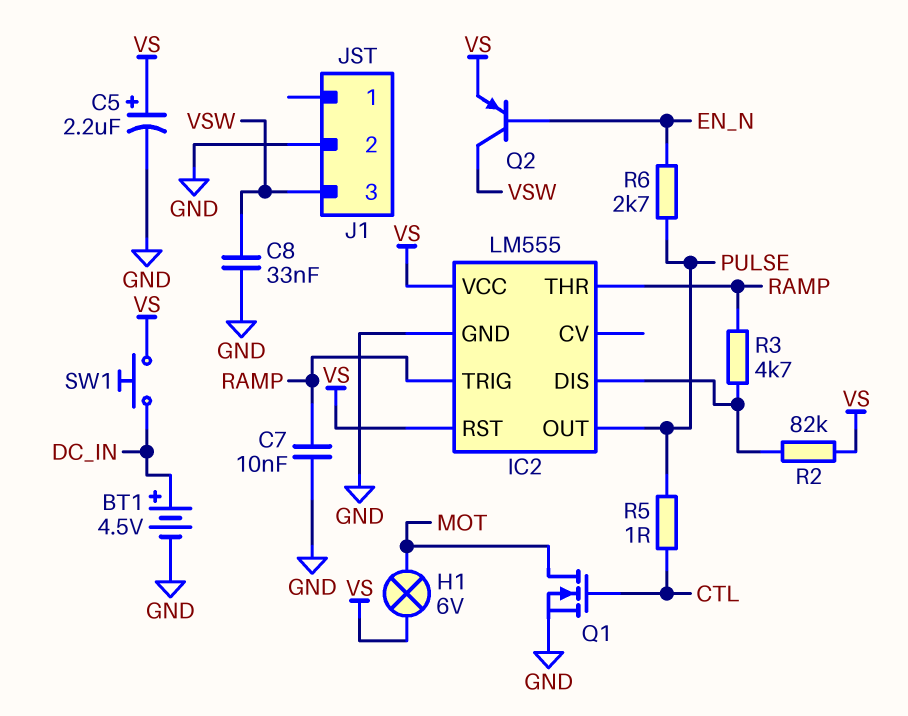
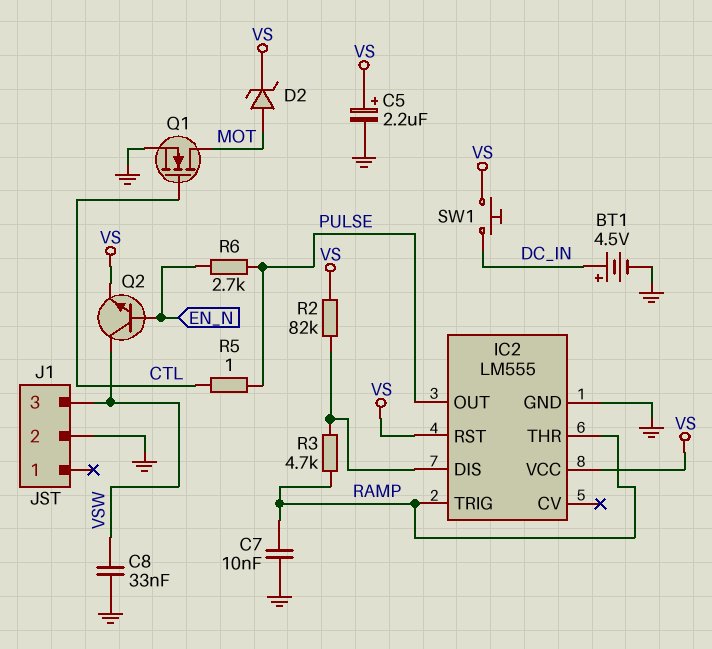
D2: none -> zener (A MOT, K VS)
H1: lamp 6V (MOT, VS) -> none
Q2: PNP (B EN_N, C VSW, E VS) -> NPN (B EN_N, C VSW, E VS)

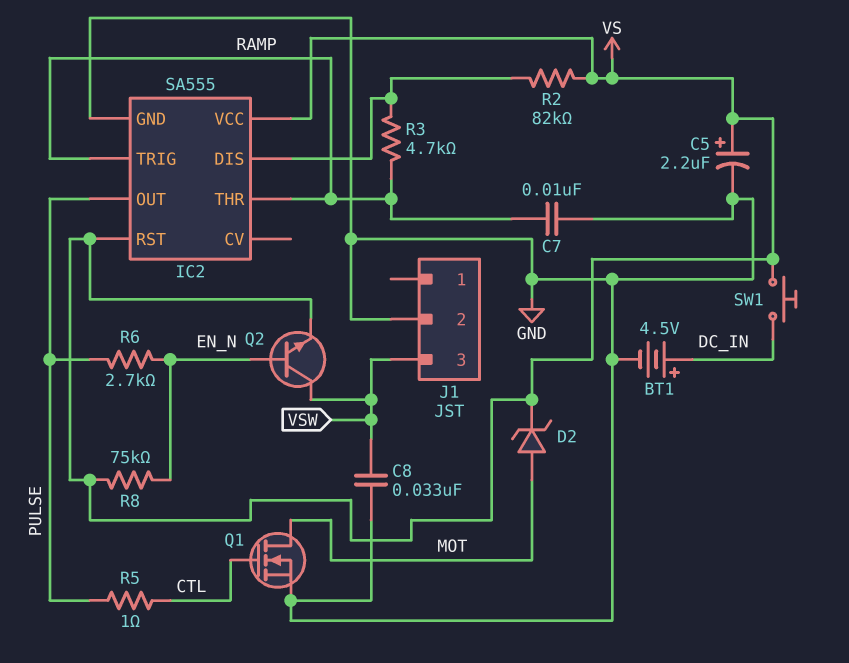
IC2: LM555 -> SA555
R8: none -> 75k (EN_N, VS)

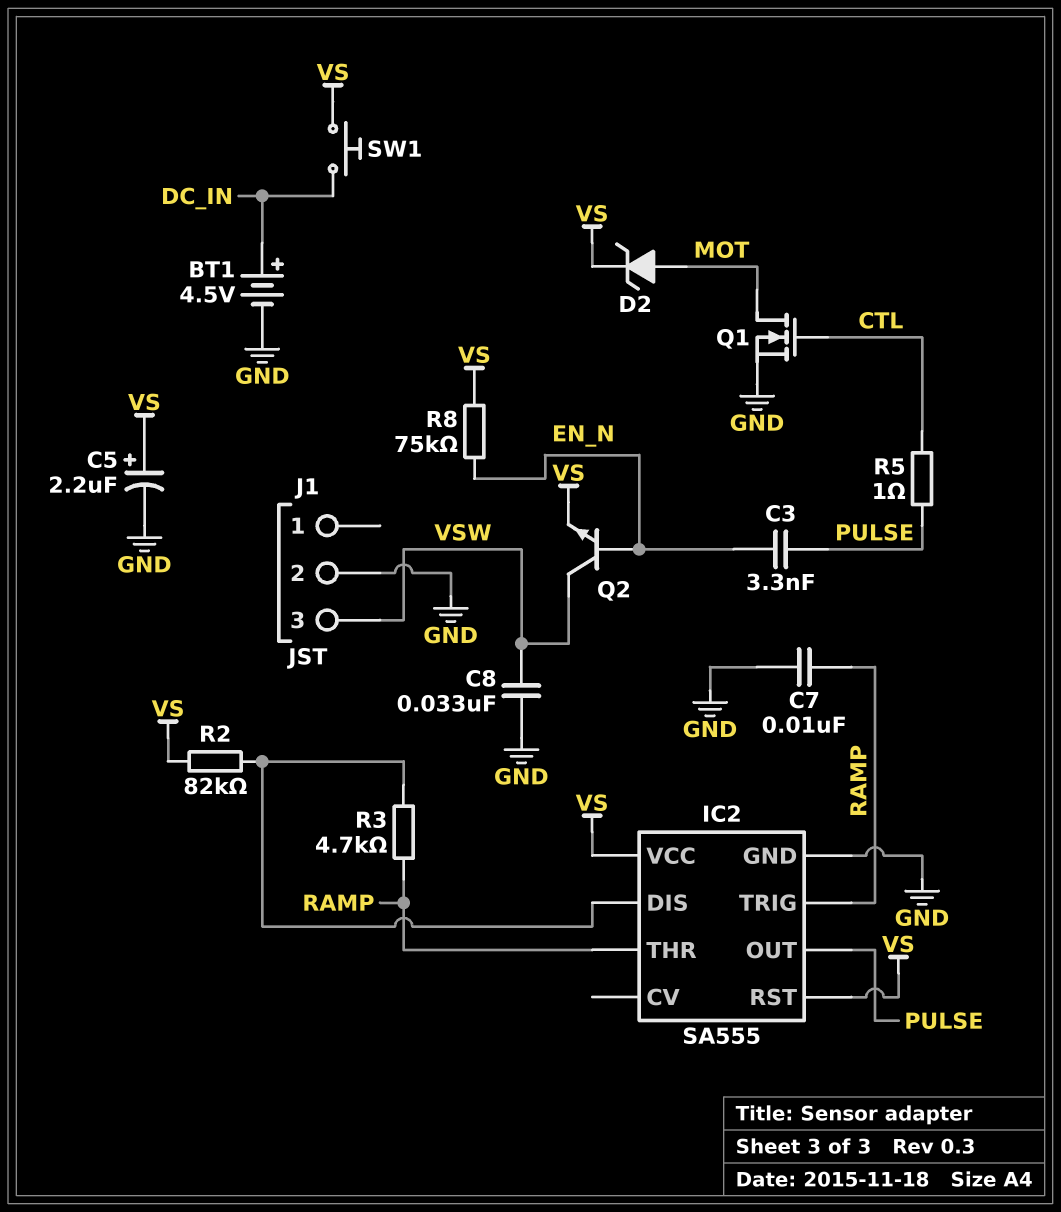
C3: none -> 3.3nF (EN_N, PULSE)
R6: 2.7k (EN_N, PULSE) -> none

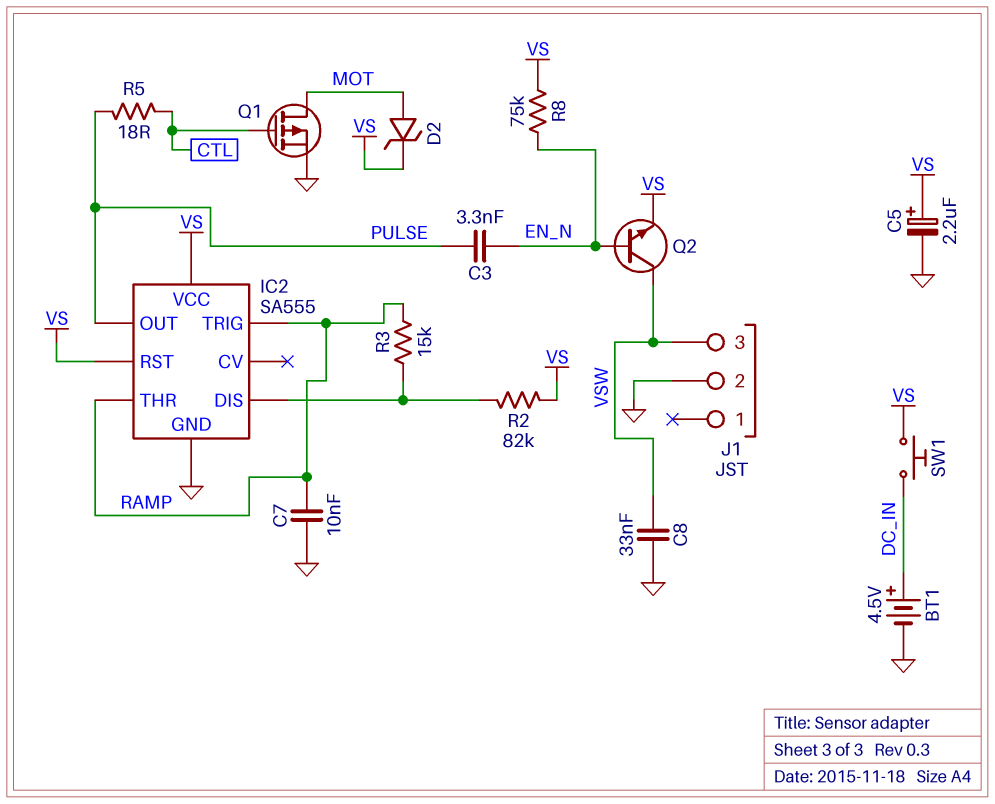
Q1: NMOS (G CTL, D MOT, S GND) -> PMOS (G CTL, D MOT, S GND)
R3: 4.7k (IC2/DIS, RAMP) -> 15k (IC2/DIS, RAMP)
R5: 1 (CTL, PULSE) -> 18 (CTL, PULSE)

